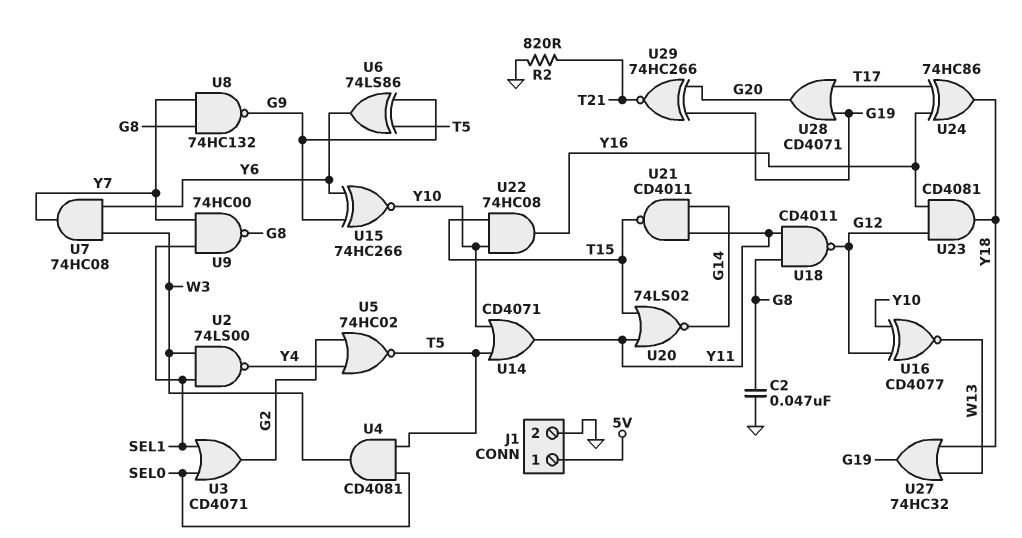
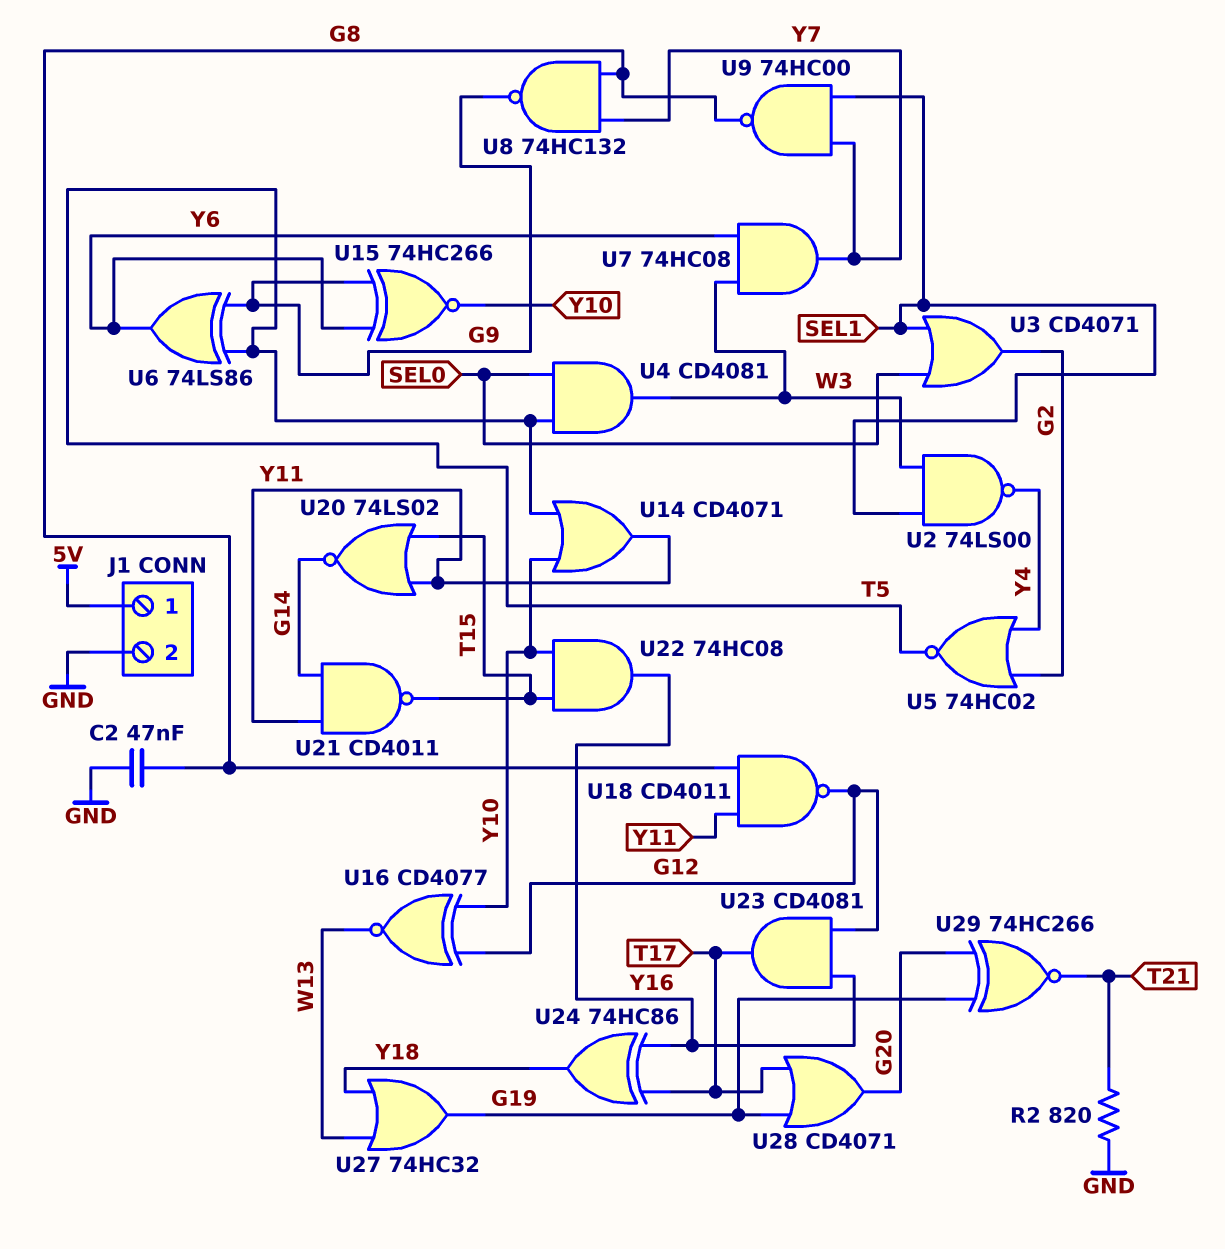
U23: AND CD4081 (in G12, in Y16, out Y18) -> AND CD4081 (in G12, in Y16, out T17)

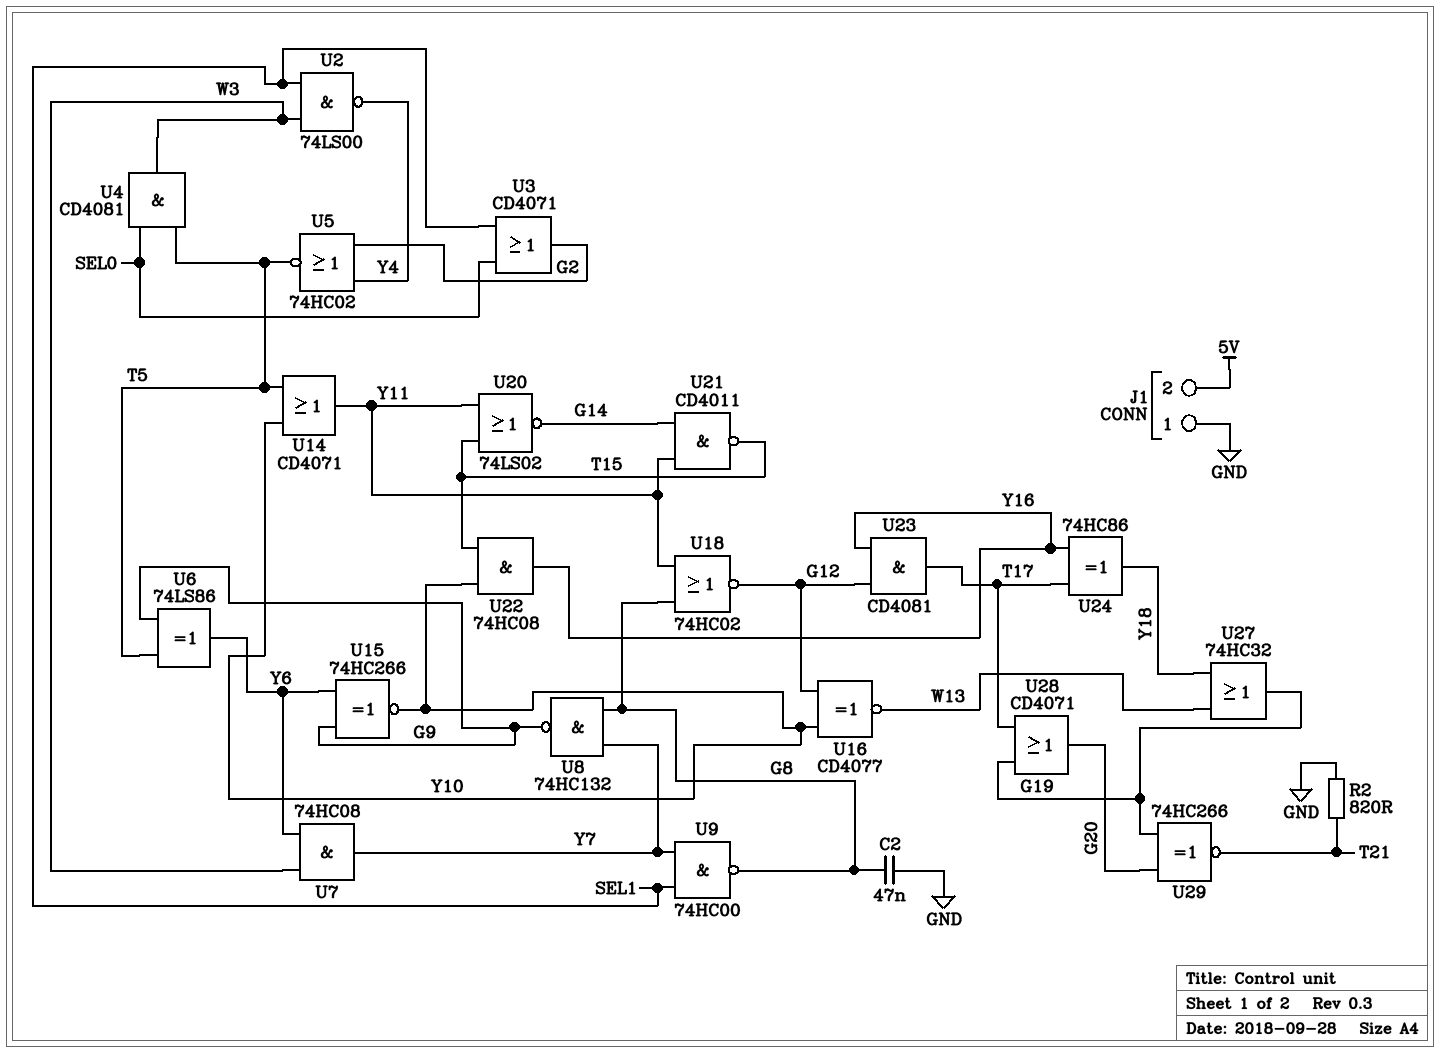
J1 pin 1: 5V -> GND
J1 pin 2: GND -> 5V
U18: NAND CD4011 (in G8, in Y11, out G12) -> NOR 74HC02 (in G8, in Y11, out G12)

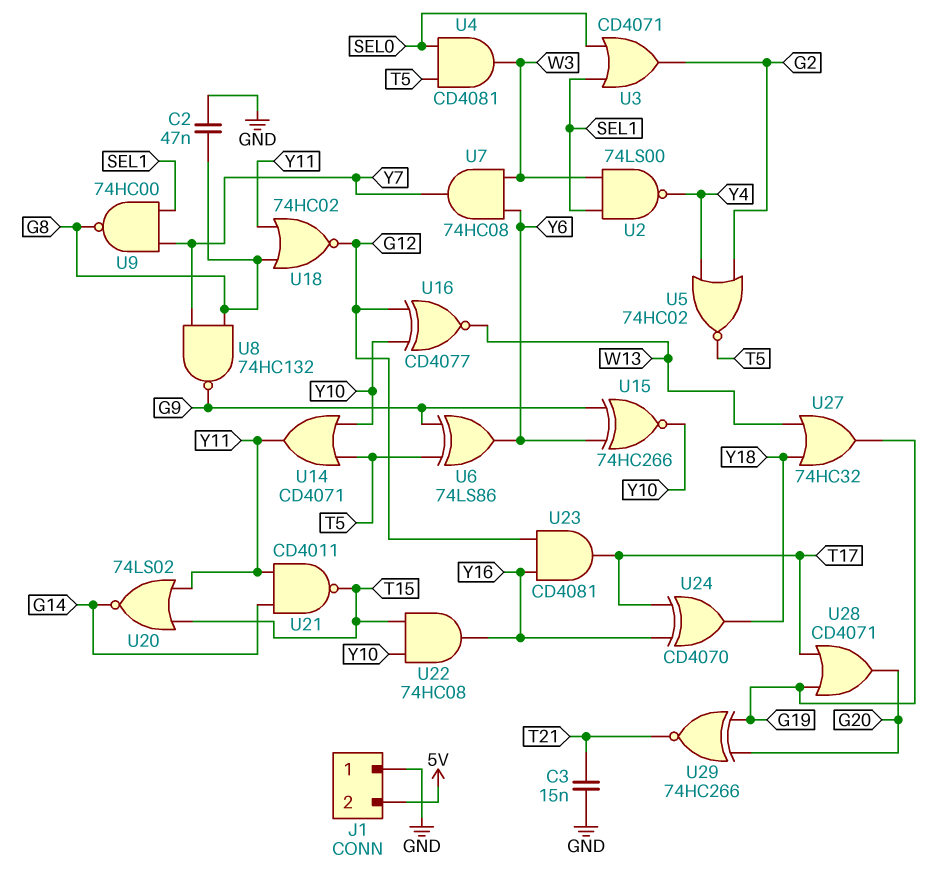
C3: none -> 15nF (GND, T21)
R2: 820 (GND, T21) -> none
U24: XOR 74HC86 (in T17, in Y16, out Y18) -> XOR CD4070 (in T17, in Y16, out Y18)

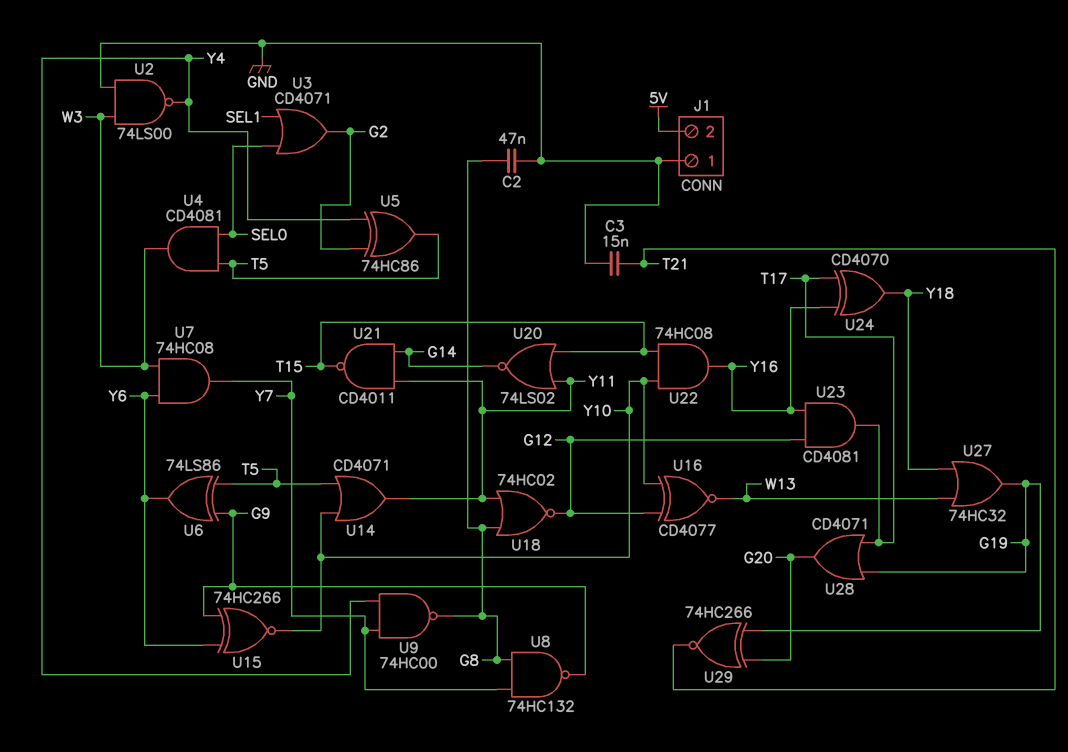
U2: NAND 74LS00 (in SEL1, in W3, out Y4) -> NAND 74LS00 (in GND, in W3, out Y4)
U5: NOR 74HC02 (in G2, in Y4, out T5) -> XOR 74HC86 (in G2, in Y4, out T5)
U9: NAND 74HC00 (in SEL1, in Y7, out G8) -> NAND 74HC00 (in Y4, in Y7, out G8)

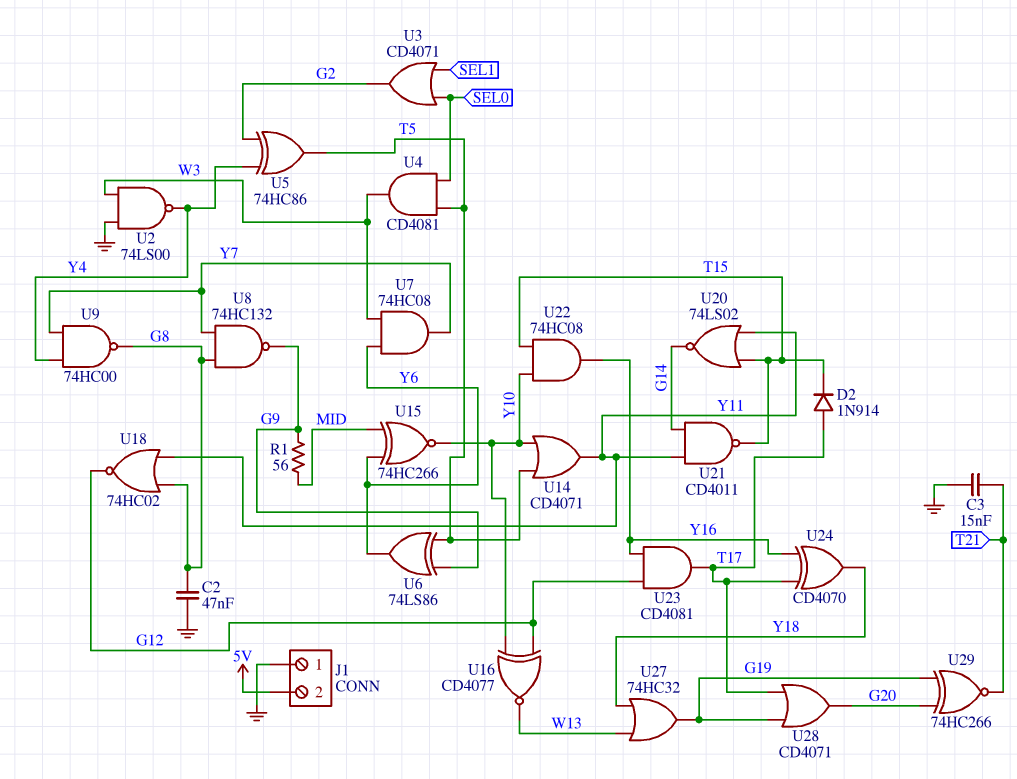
D2: none -> diode 1N914 (A T17, K T15)
R1: none -> 56 (G9, MID)
U15: XNOR 74HC266 (in G9, in Y6, out Y10) -> XNOR 74HC266 (in MID, in Y6, out Y10)

